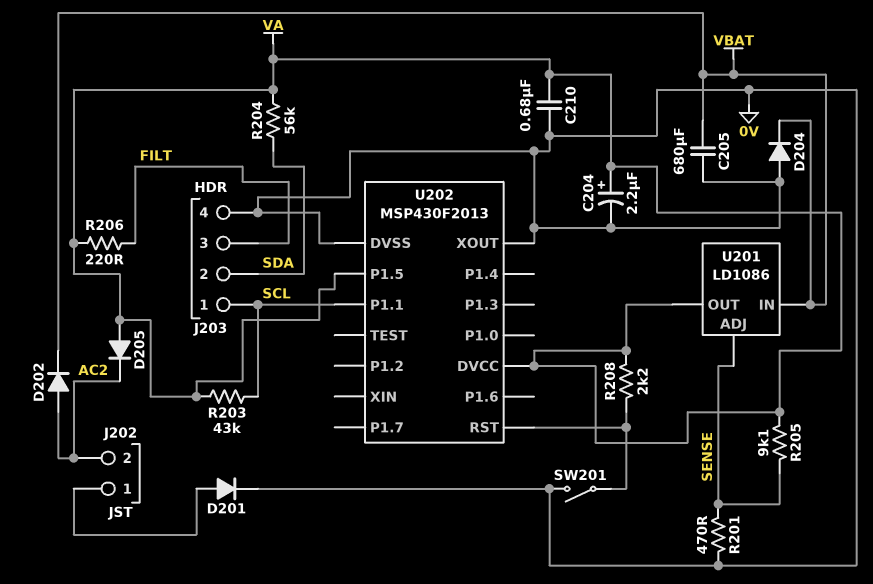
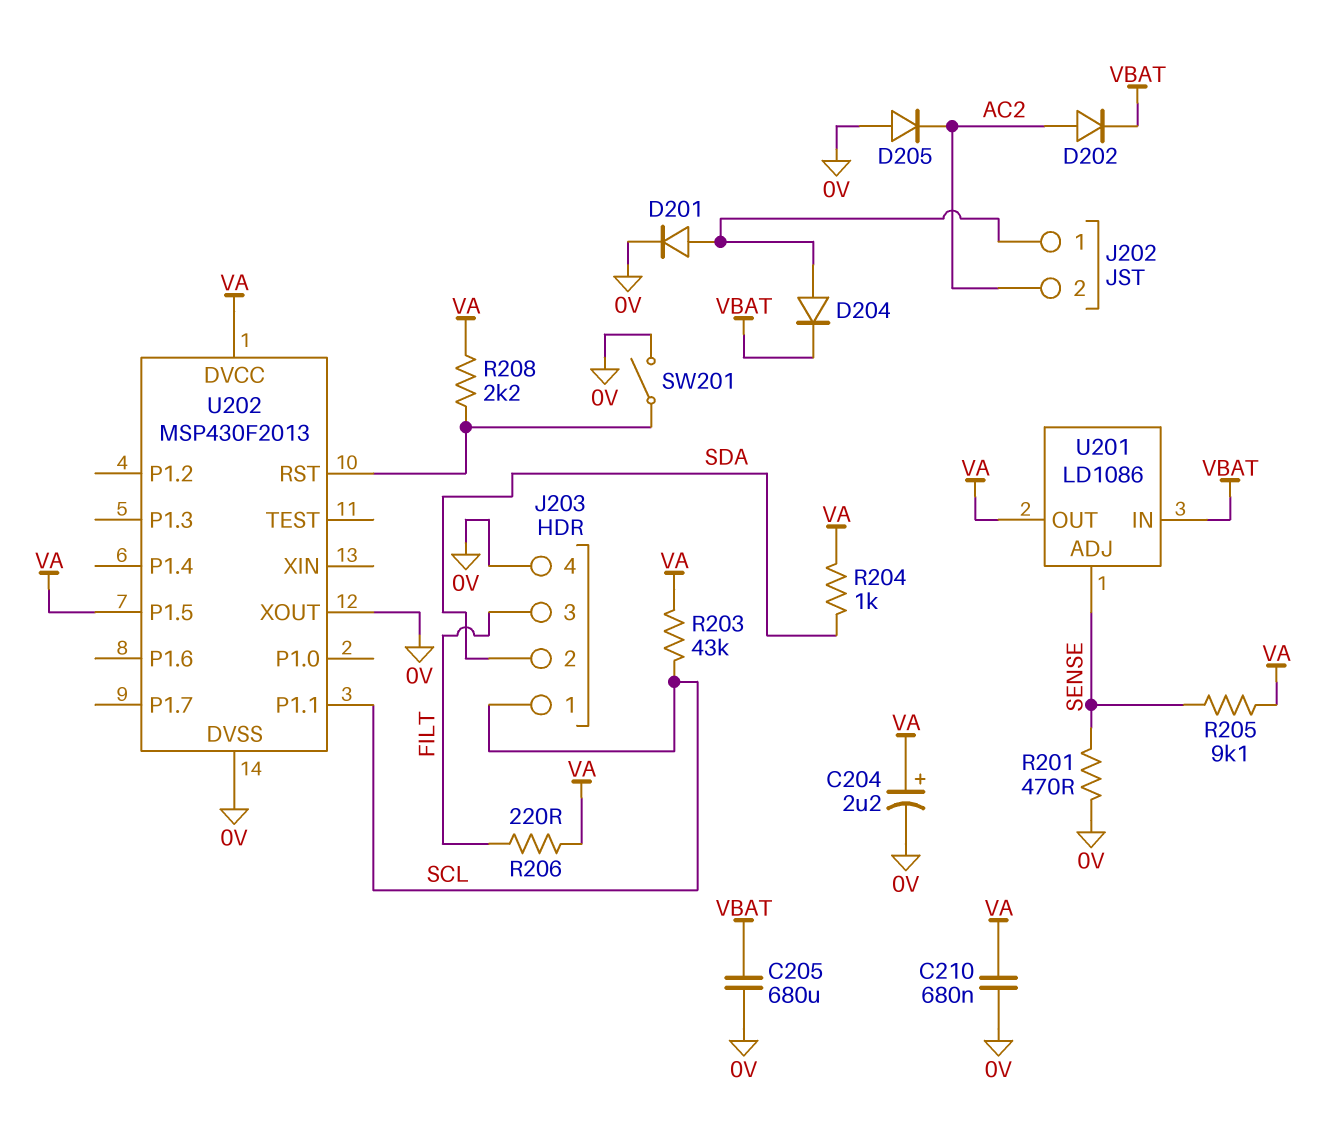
D204: diode (A 0V, K VBAT) -> diode (A J202/1, K VBAT)
D205: diode (A VA, K AC2) -> diode (A 0V, K AC2)
R204: 56k (SDA, VA) -> 1k (SDA, VA)

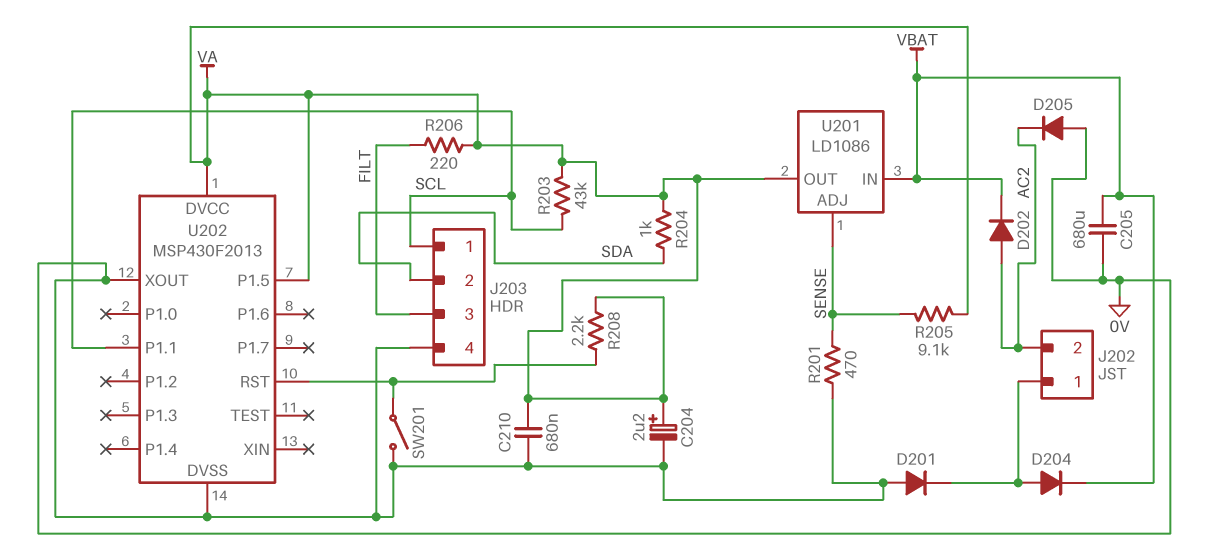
D201: diode (A J202/1, K 0V) -> diode (A 0V, K J202/1)

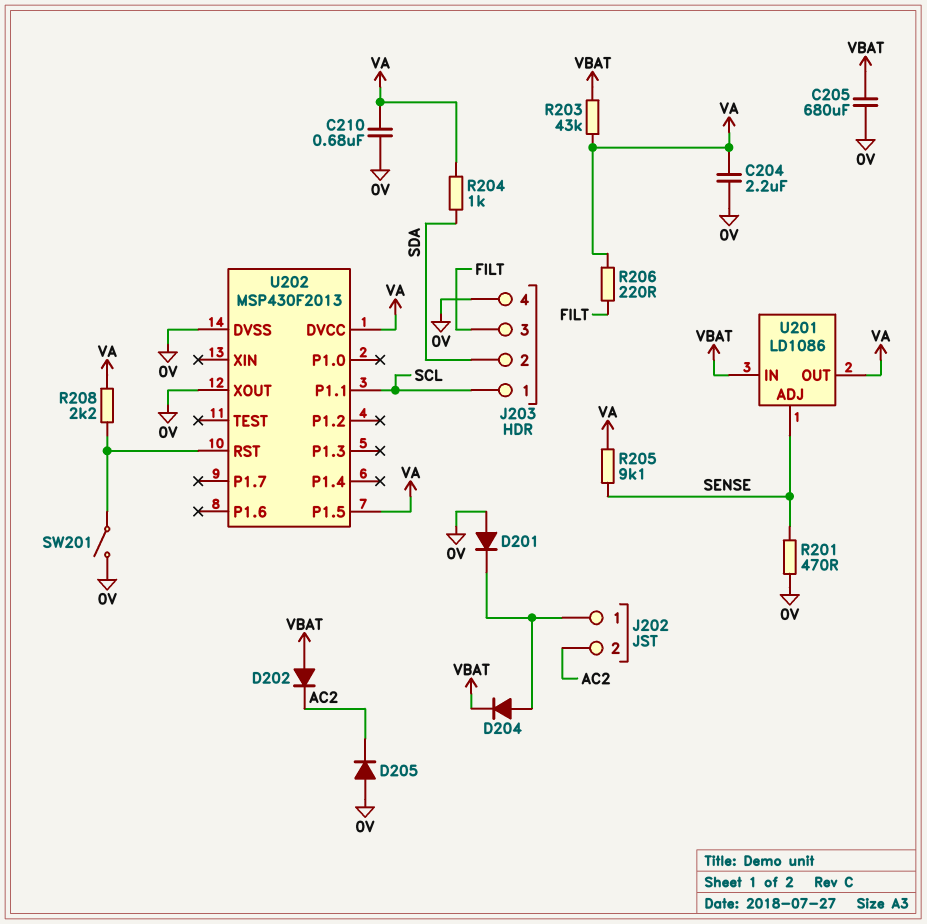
C204: 2.2uF (plus VA, minus 0V) -> 2.2uF (0V, VA)
D202: diode (A AC2, K VBAT) -> diode (A VBAT, K AC2)
R203: 43k (SCL, VA) -> 43k (VA, VBAT)

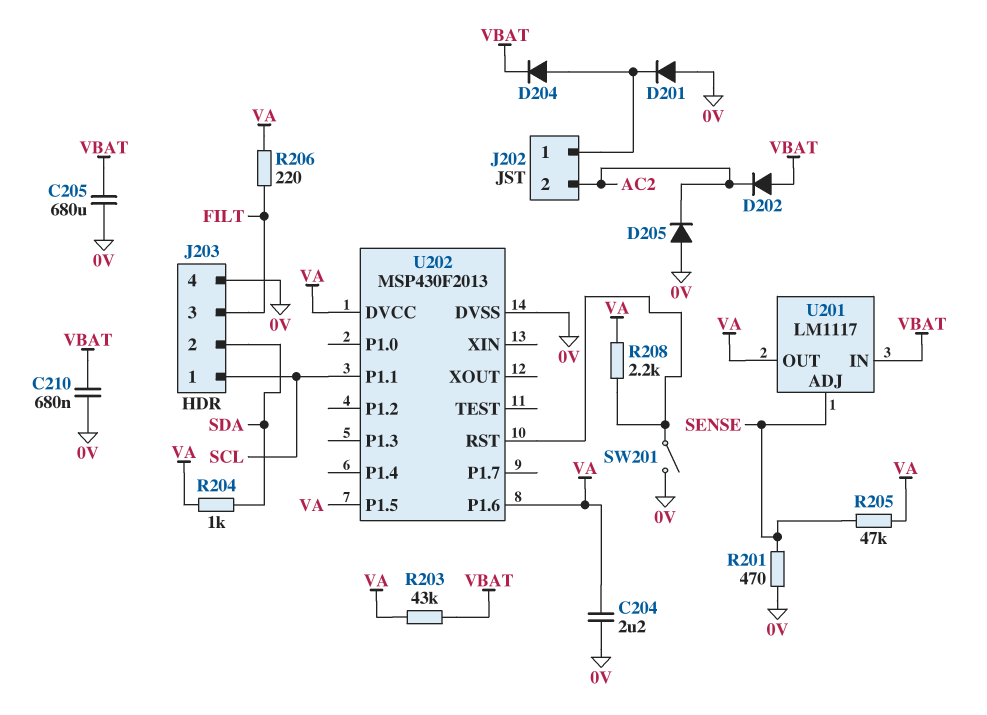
C210: 680nF (0V, VA) -> 680nF (0V, VBAT)
R205: 9.1k (SENSE, VA) -> 47k (SENSE, VA)
U201: LD1086 -> LM1117
U202 pin P1.6: none -> VA
U202 pin XOUT: 0V -> none

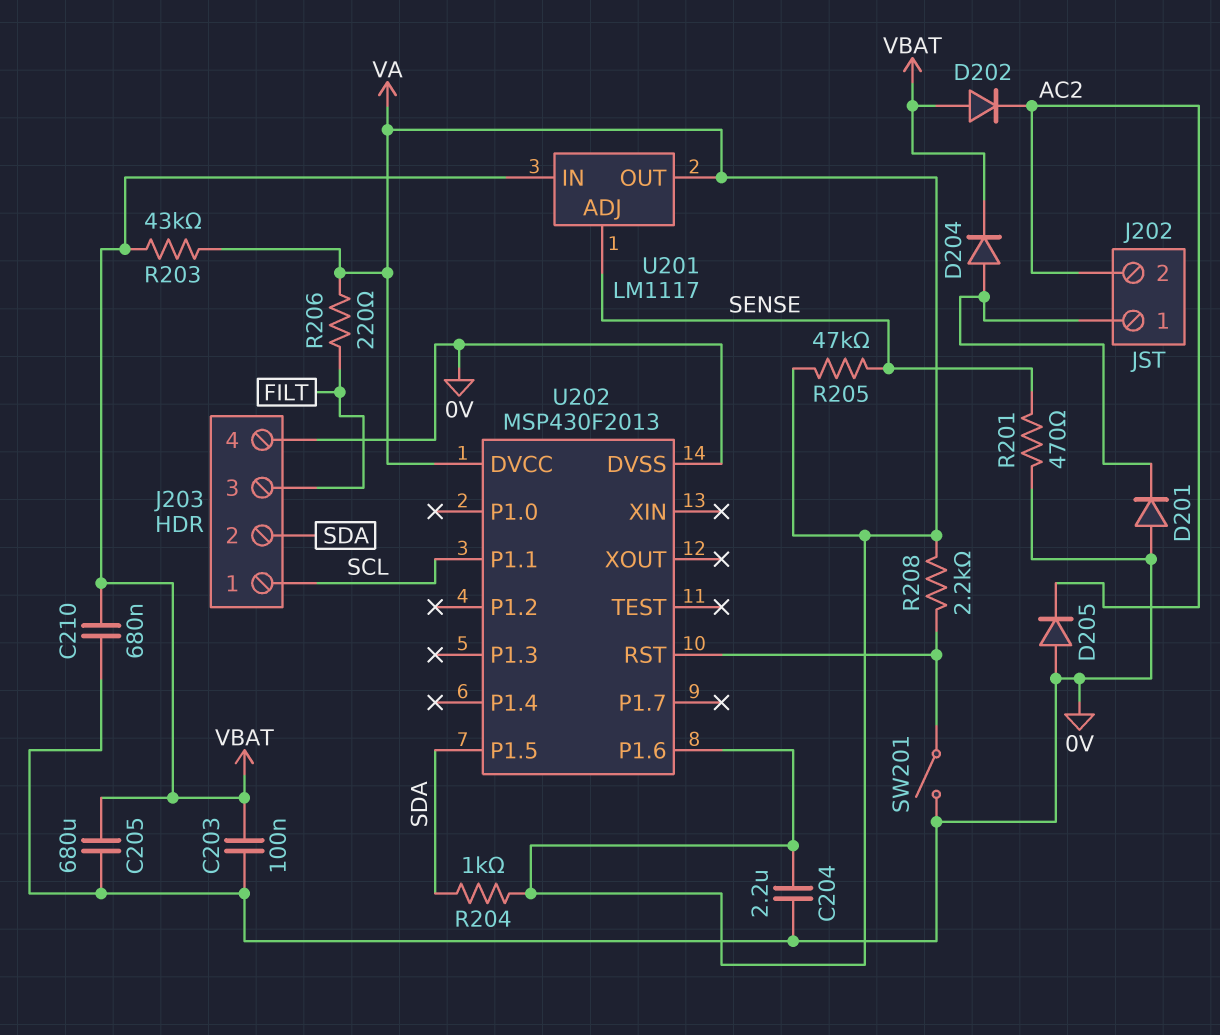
C203: none -> 100nF (0V, VBAT)
U202 pin P1.5: VA -> SDA

